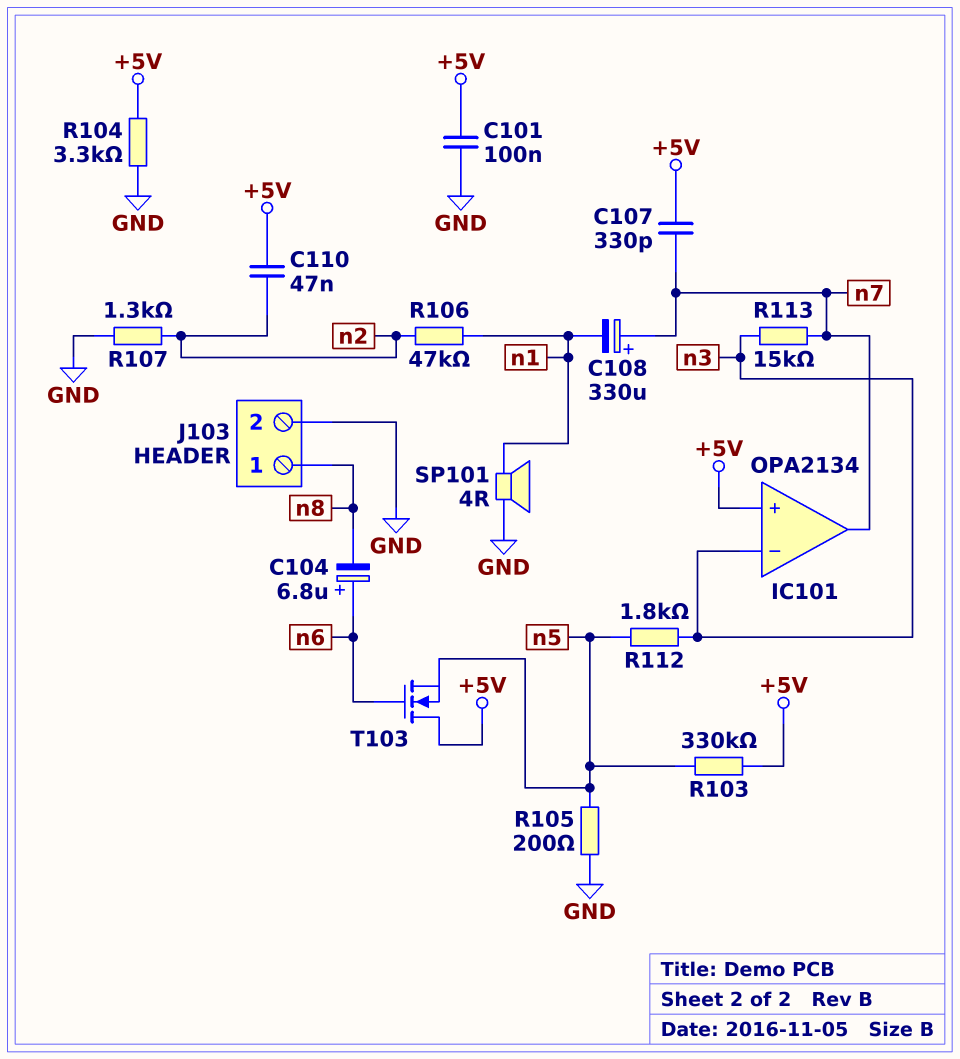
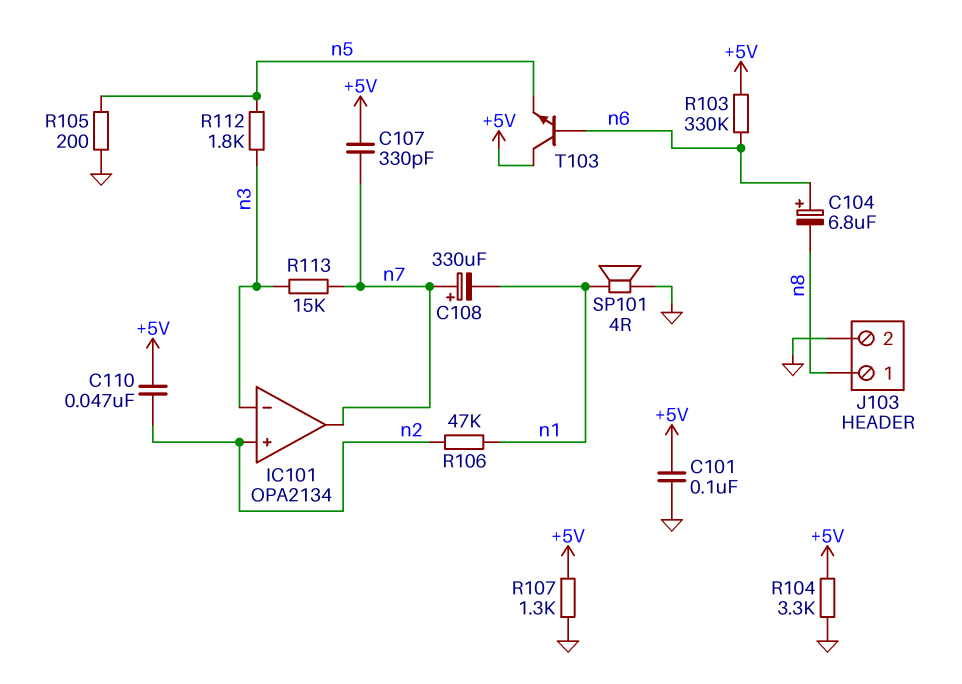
IC101 pin in+: +5V -> n2
R103: 330k (+5V, n5) -> 330k (+5V, n6)
R107: 1.3k (GND, n2) -> 1.3k (+5V, GND)
T103: NMOS (G n6, D +5V, S n5) -> NPN (B n6, C +5V, E n5)

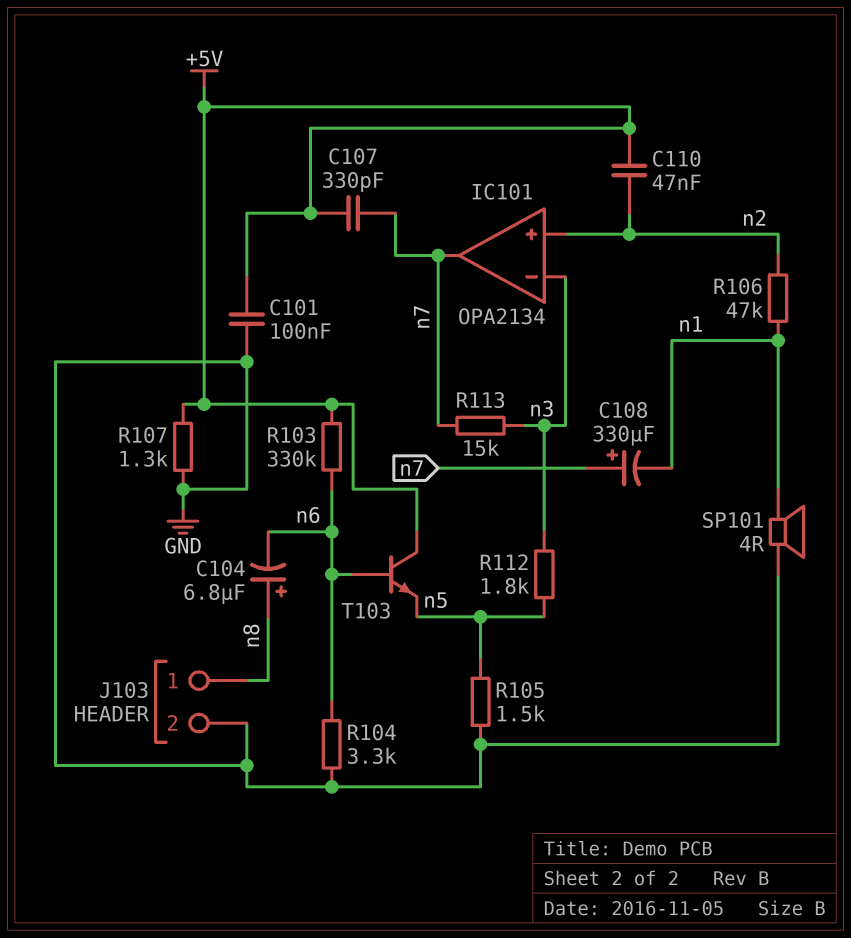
C104: 6.8uF (plus n6, minus n8) -> 6.8uF (plus n8, minus n6)
R104: 3.3k (+5V, GND) -> 3.3k (GND, n6)
R105: 200 (GND, n5) -> 1.5k (GND, n5)

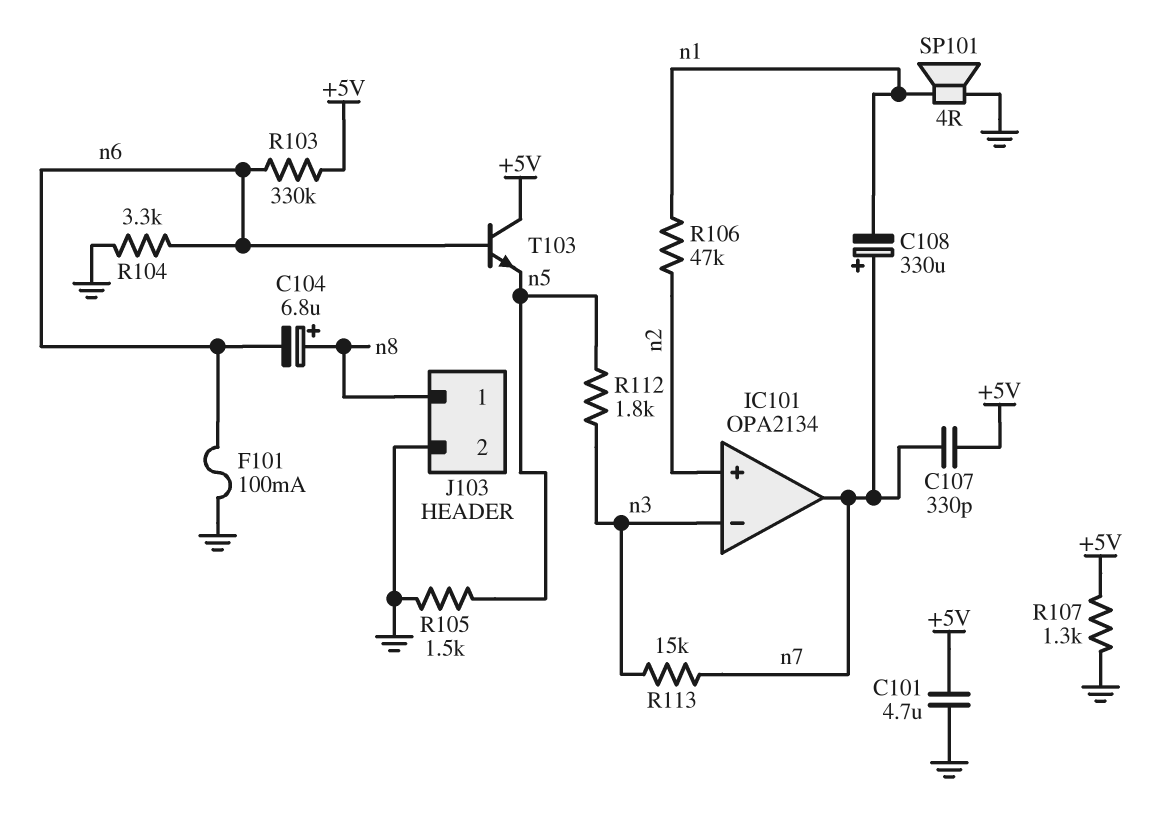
C101: 100nF (+5V, GND) -> 4.7uF (+5V, GND)
C110: 47nF (+5V, n2) -> none
F101: none -> 100mA (GND, n6)

